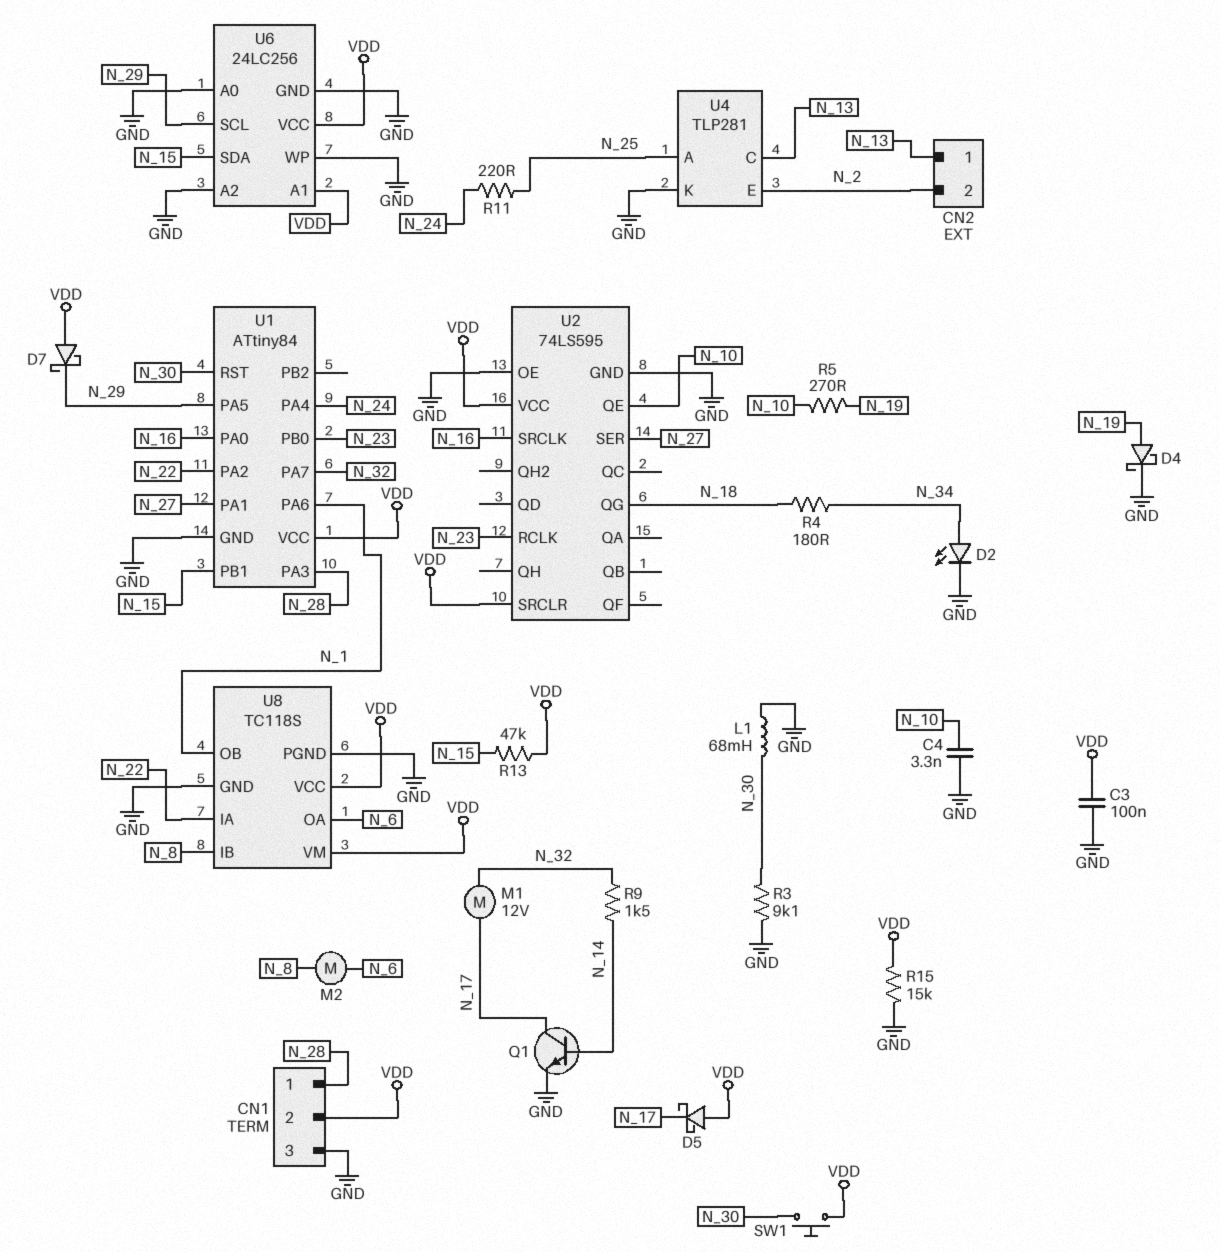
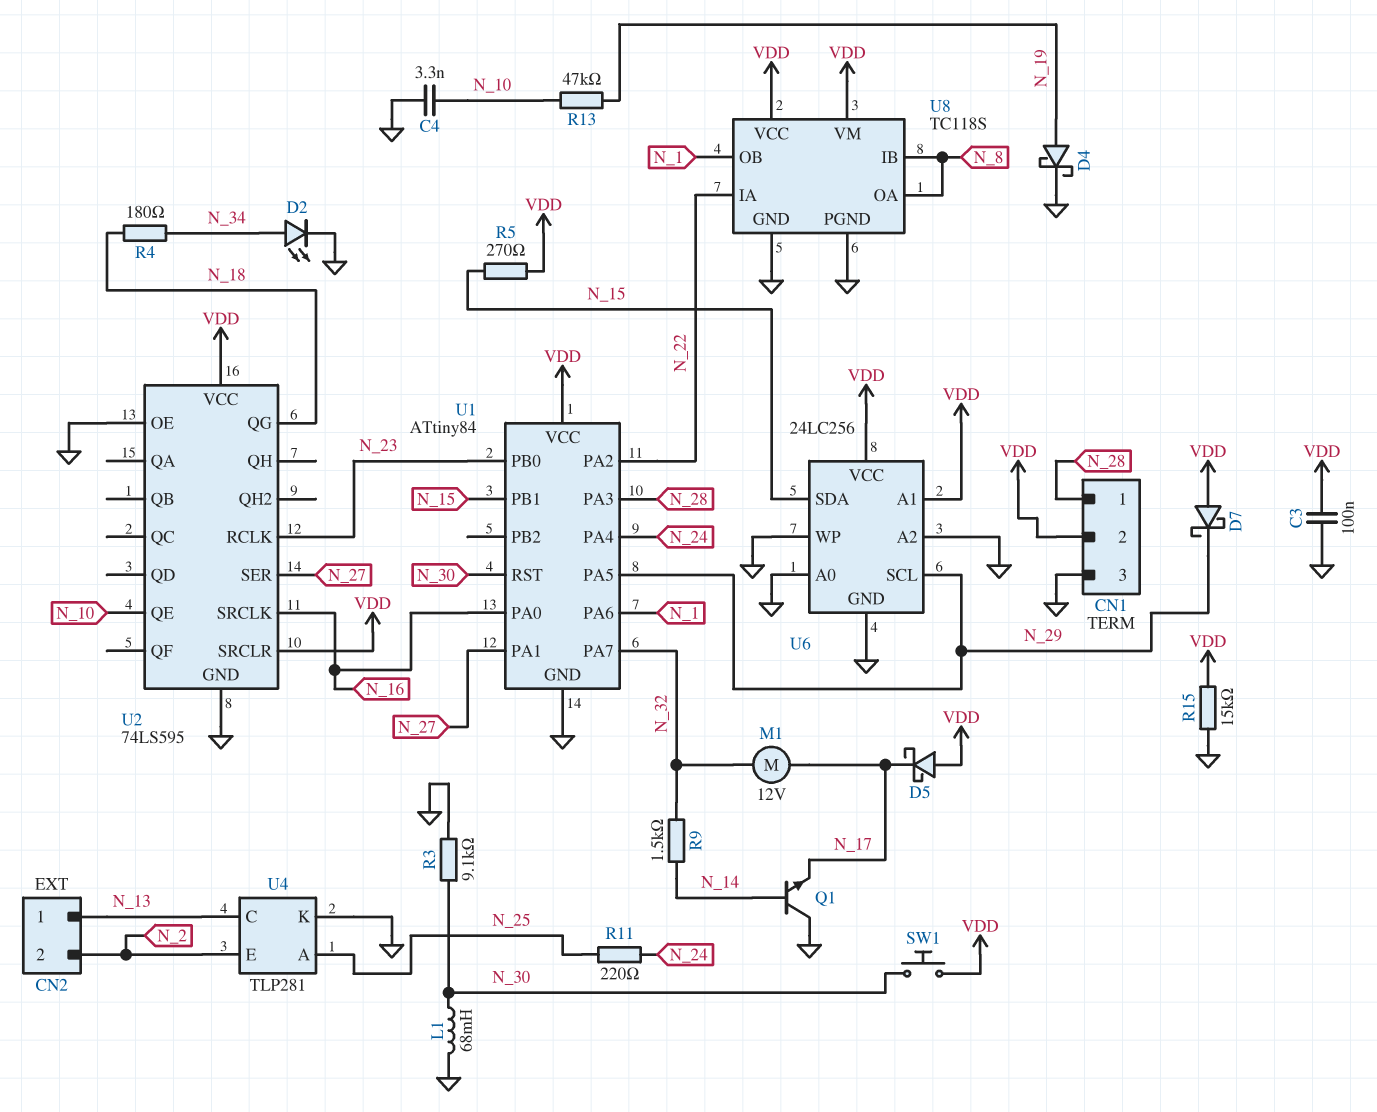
M2: motor (N_6, N_8) -> none
Q1: NPN (B N_14, C N_17, E GND) -> NPN (B N_14, C GND, E N_17)
R5: 270 (N_10, N_19) -> 270 (N_15, VDD)
R13: 47k (N_15, VDD) -> 47k (N_10, N_19)
U8 pin OA: N_6 -> N_8

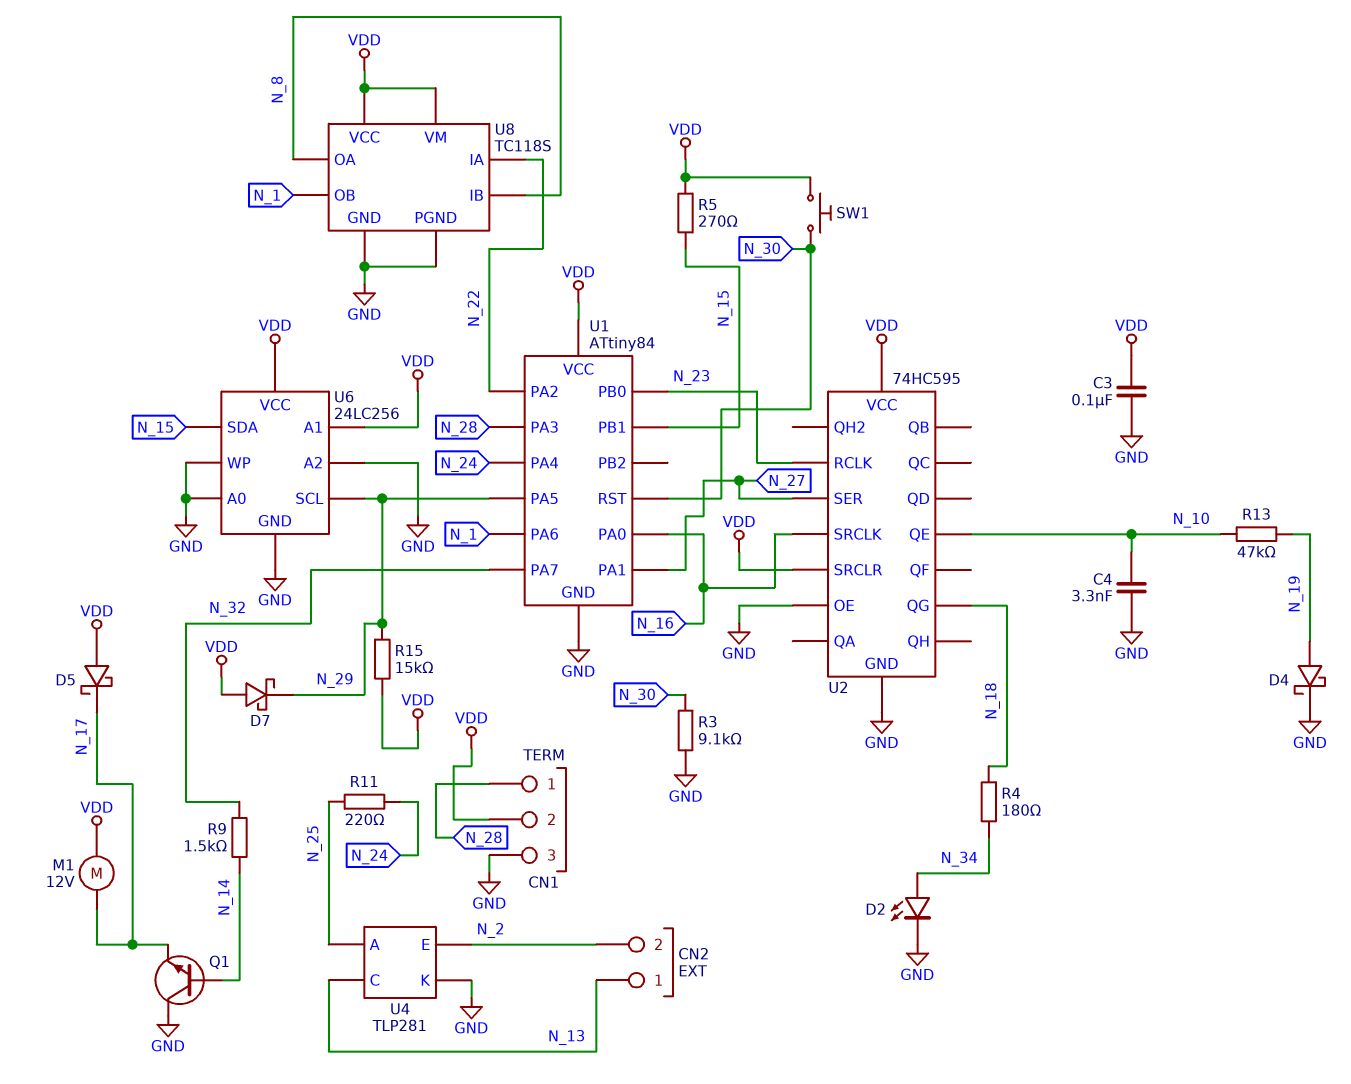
L1: 68mH (GND, N_30) -> none
M1: motor 12V (N_17, N_32) -> motor 12V (N_17, VDD)
R15: 15k (GND, VDD) -> 15k (N_29, VDD)
U2: 74LS595 -> 74HC595

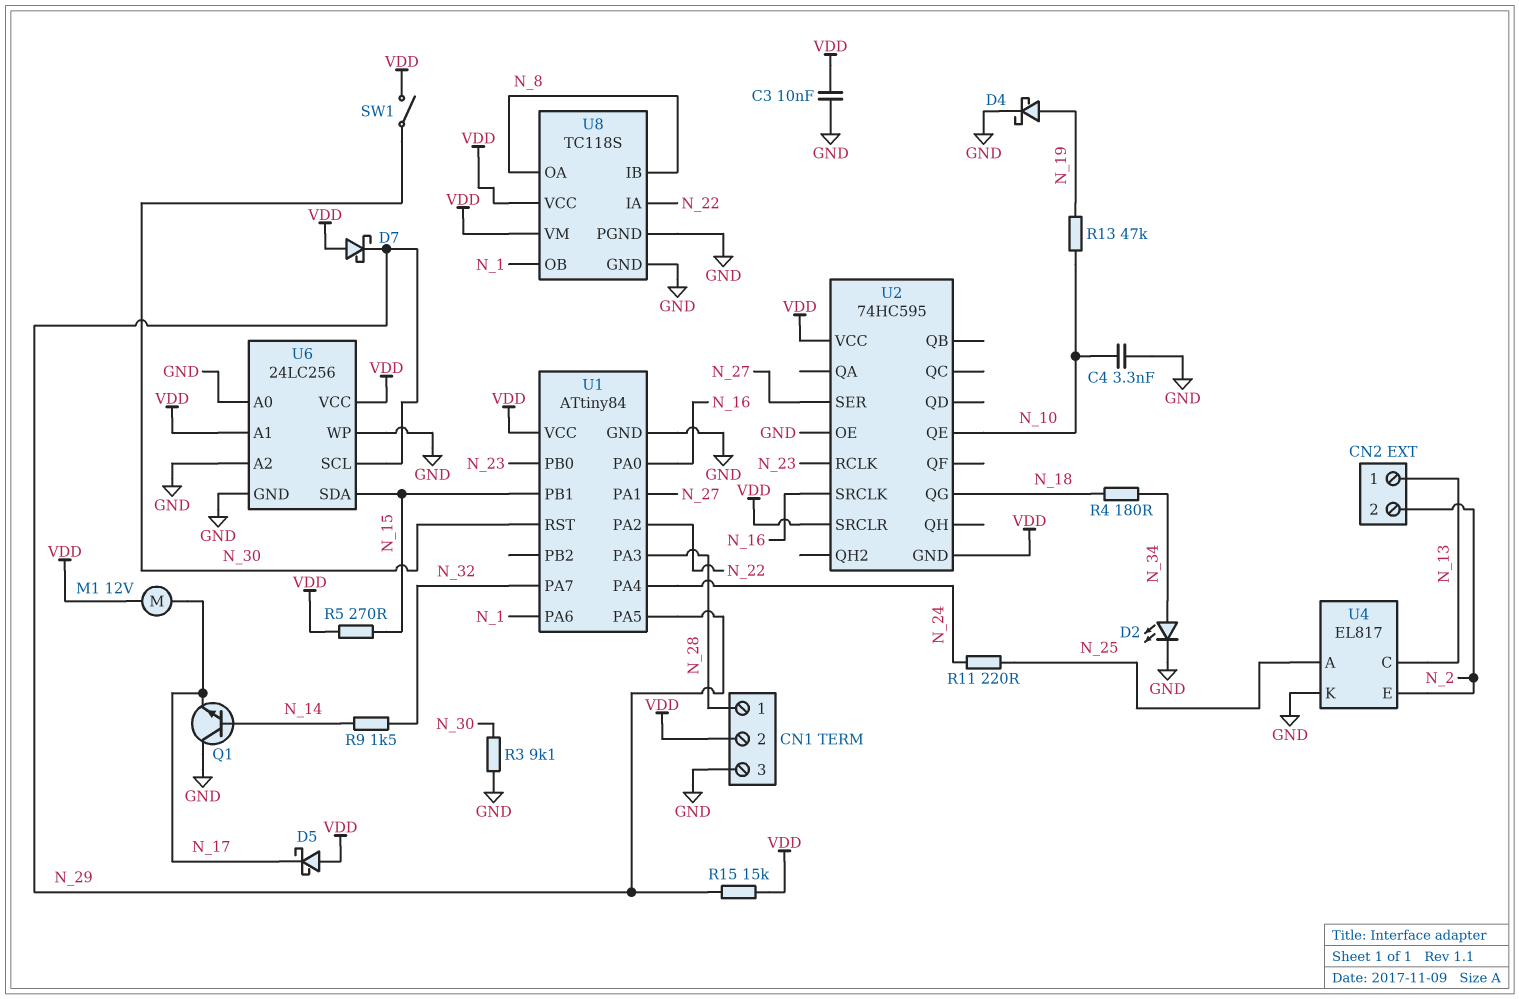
C3: 100nF (GND, VDD) -> 10nF (GND, VDD)
SW1: button (N_30, VDD) -> switch (N_30, VDD)
U2 pin GND: GND -> VDD
U4: TLP281 -> EL817

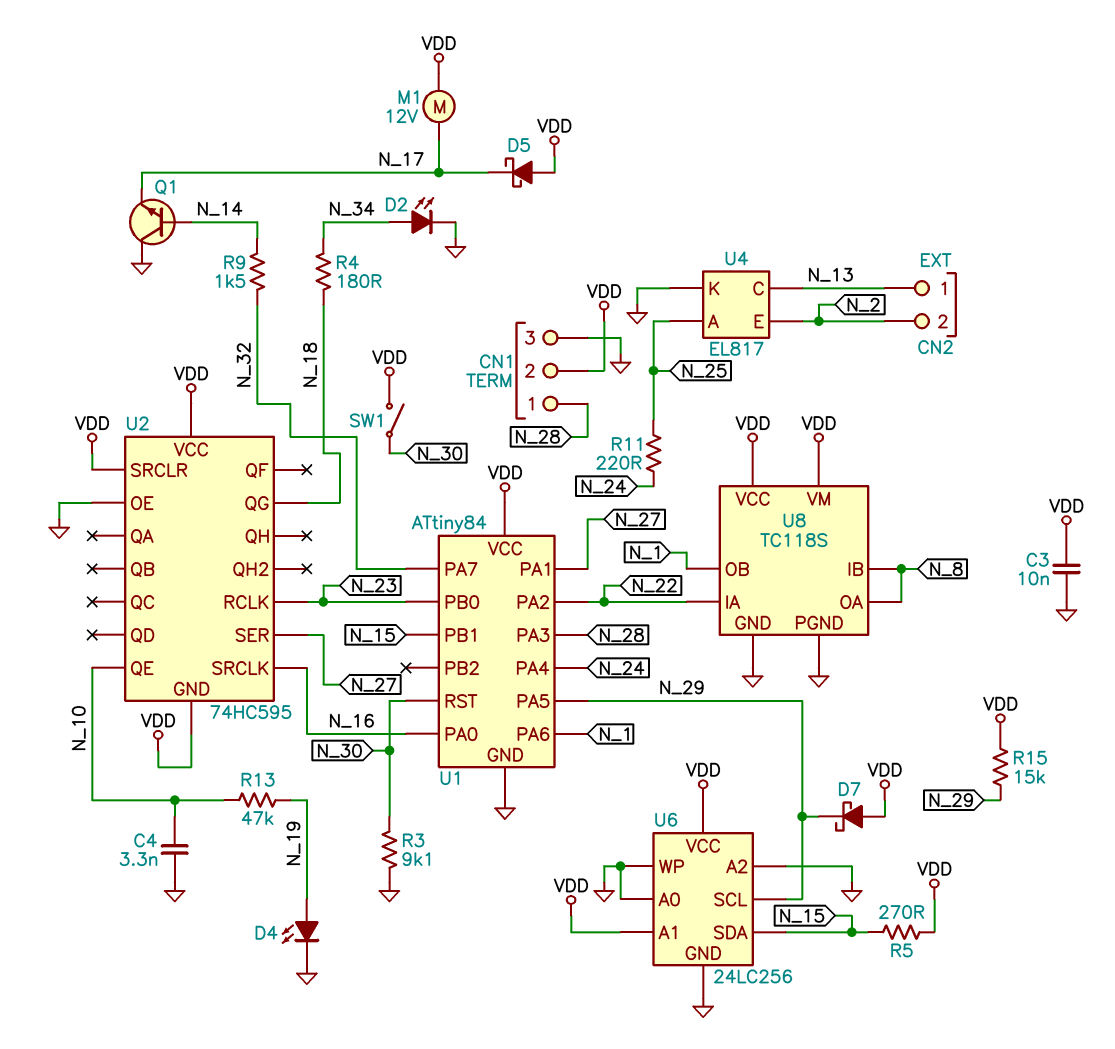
D4: schottky (A N_19, K GND) -> LED (A N_19, K GND)

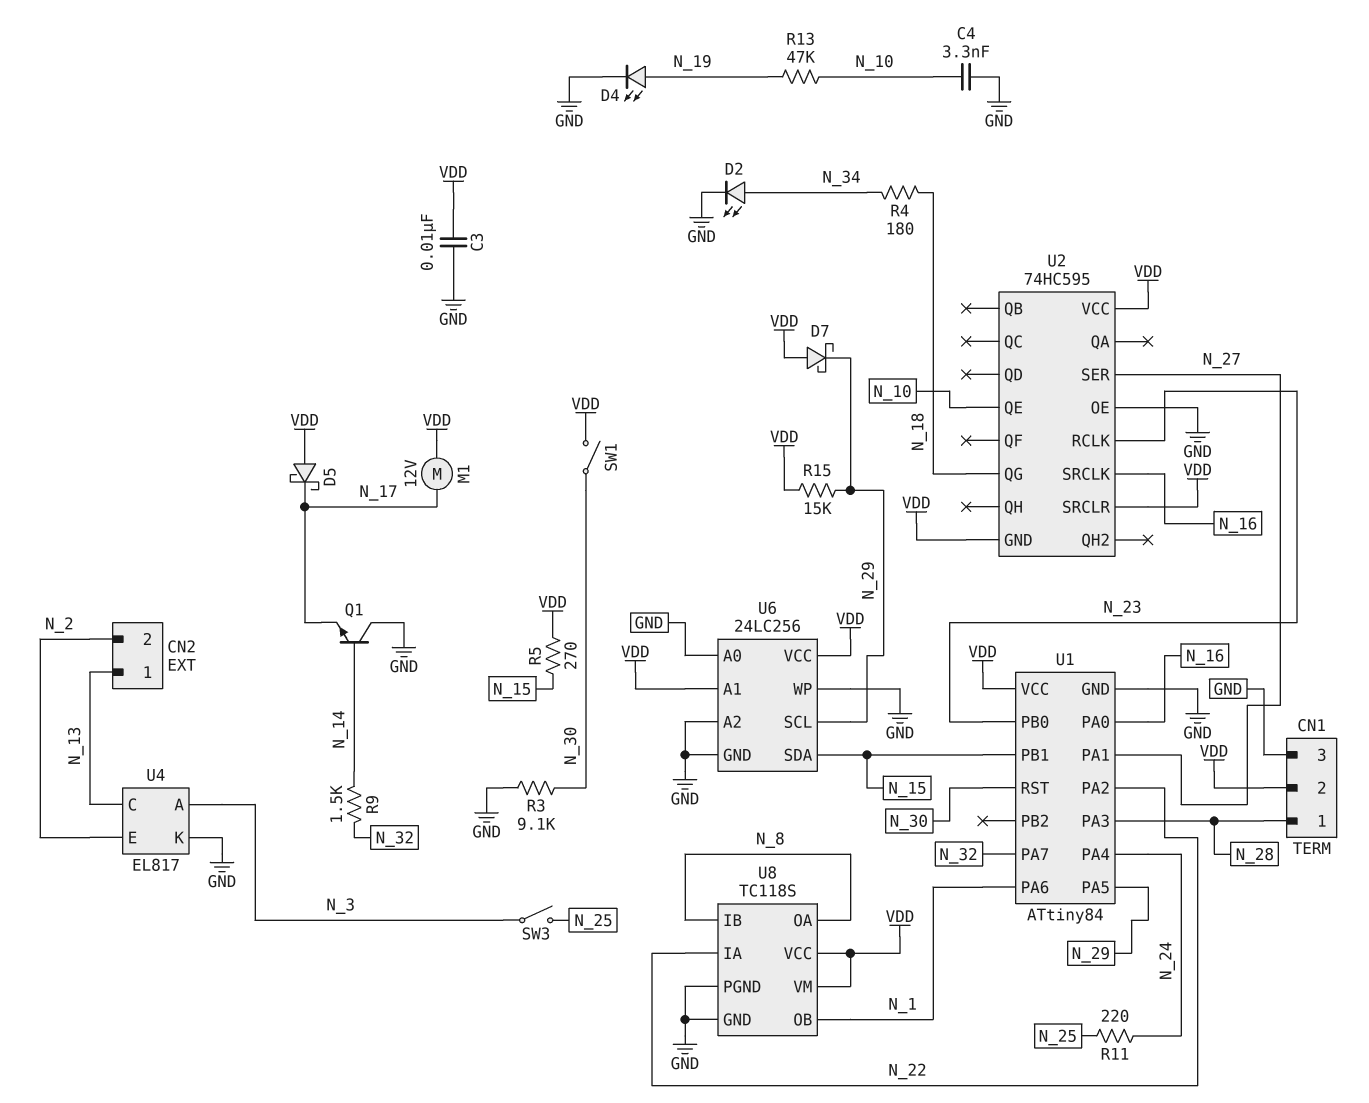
SW3: none -> switch (N_3, N_25)
U4 pin A: N_25 -> N_3

